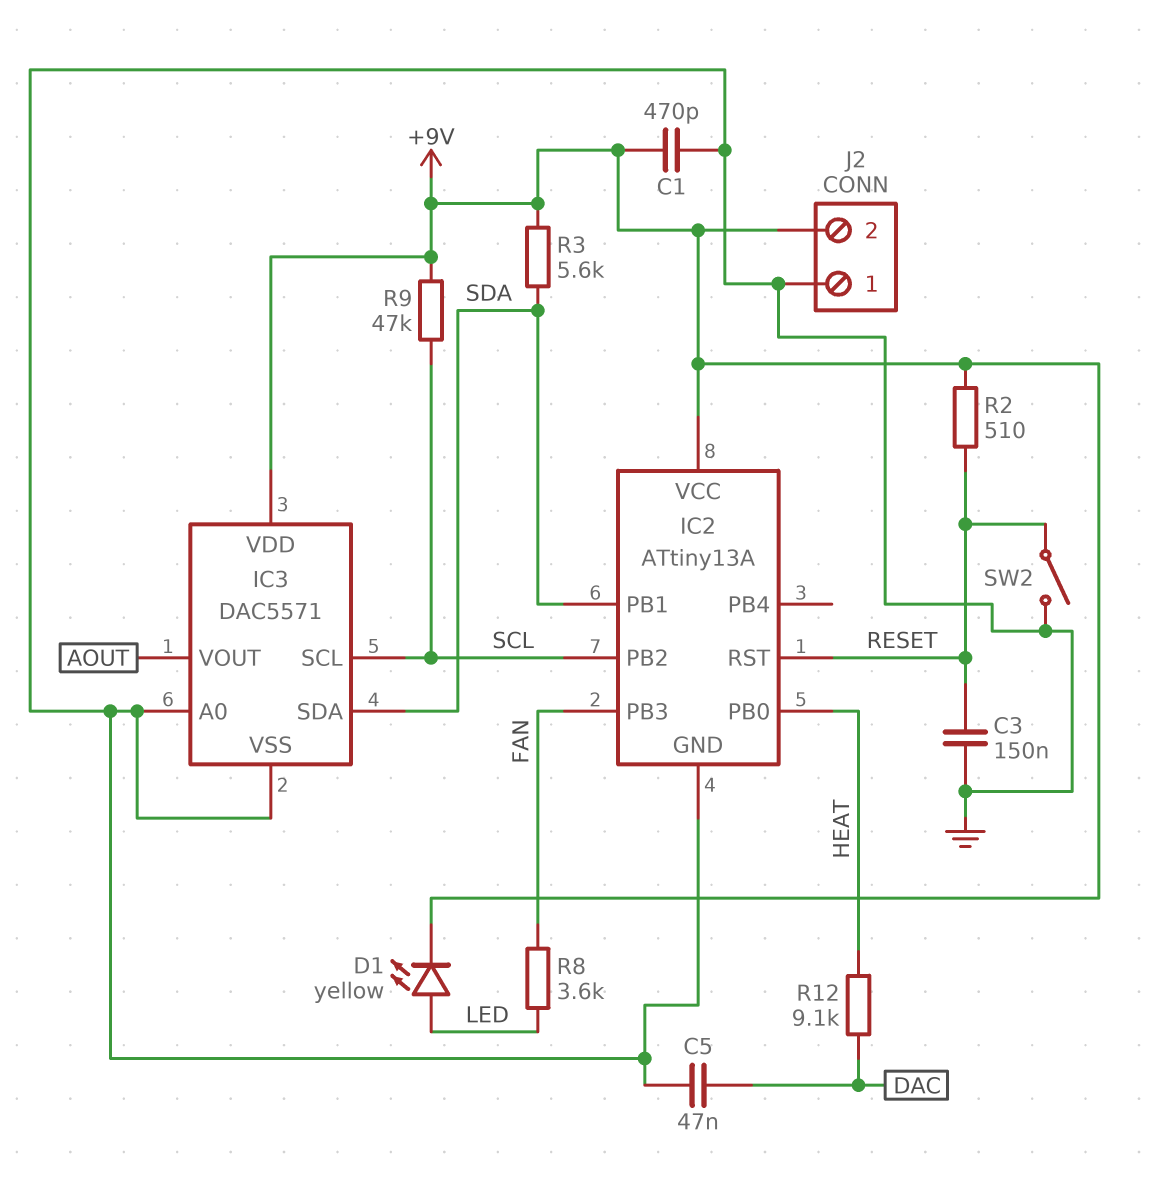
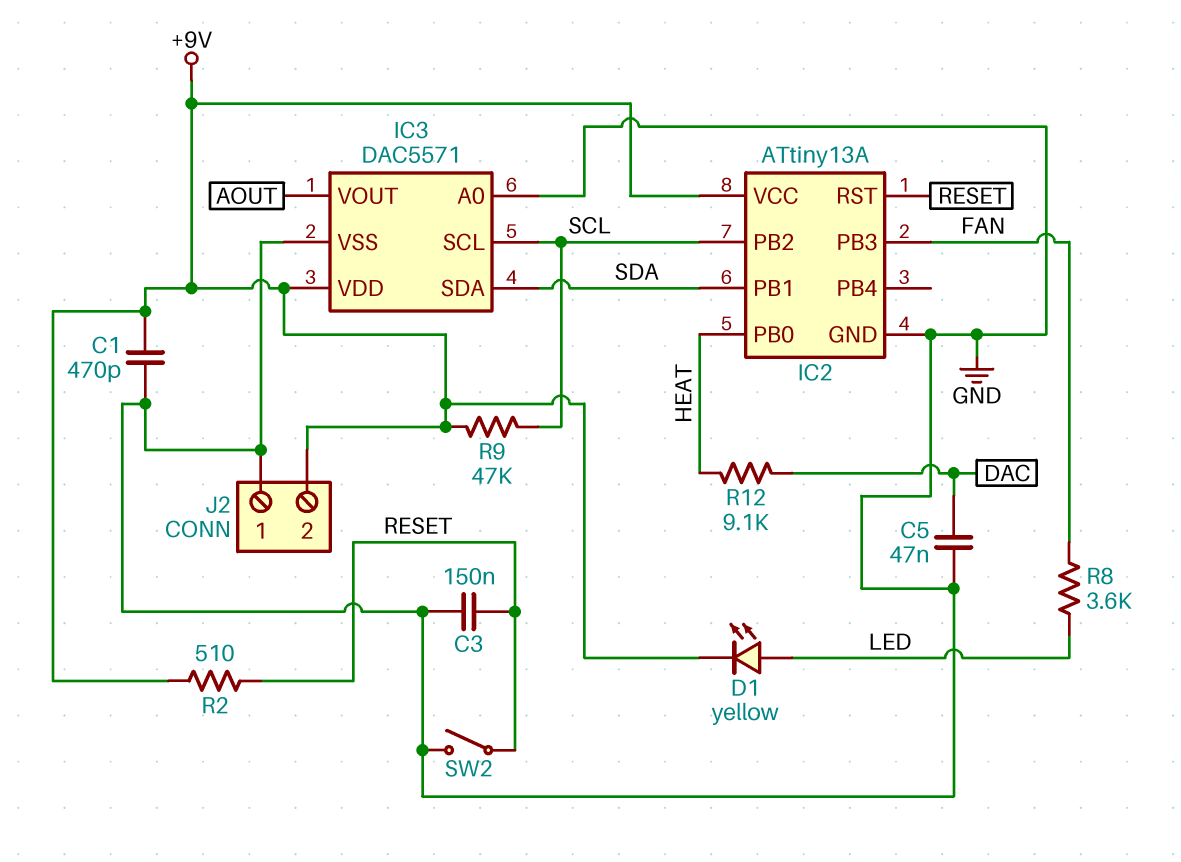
R3: 5.6k (+9V, SDA) -> none

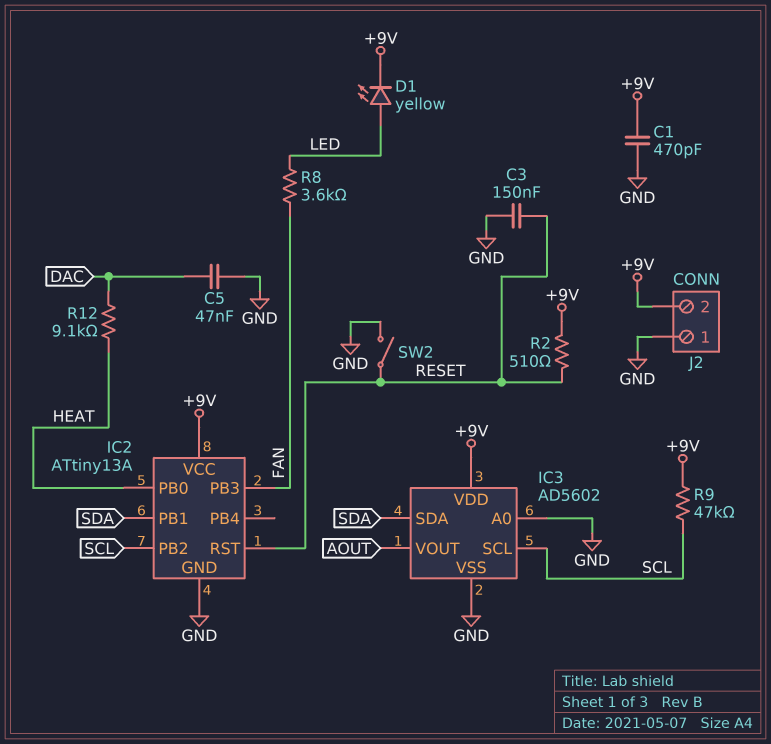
IC3: DAC5571 -> AD5602

